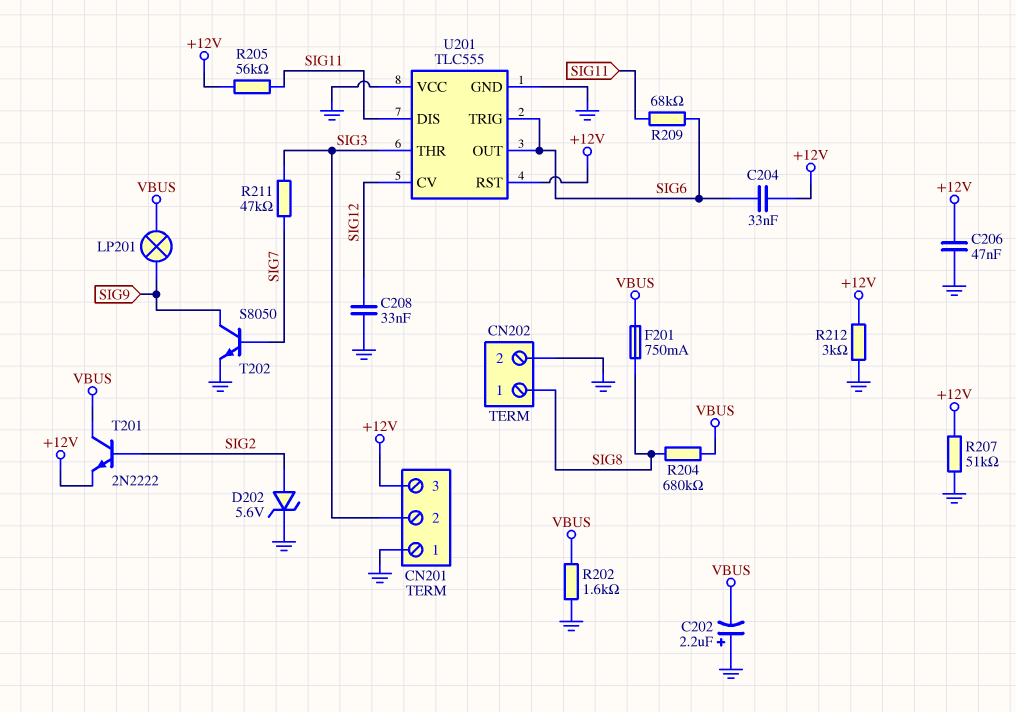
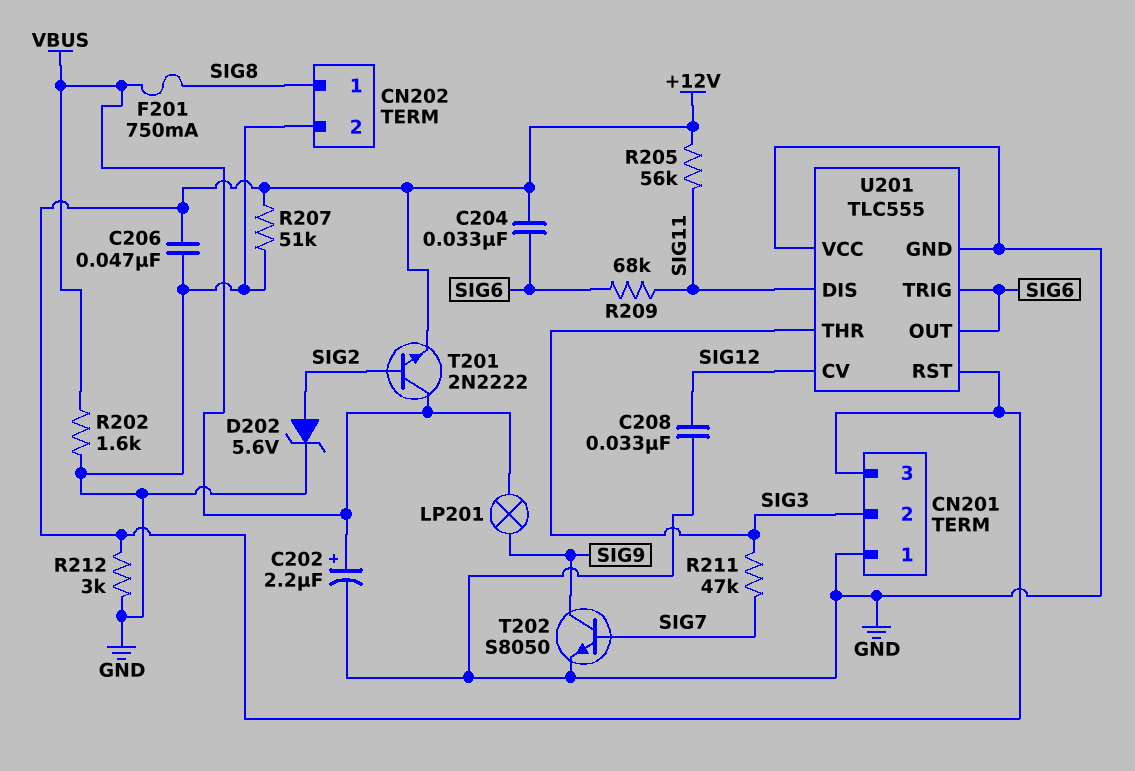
C202: 2.2uF (plus GND, minus VBUS) -> 2.2uF (plus VBUS, minus GND)
R204: 680k (SIG8, VBUS) -> none

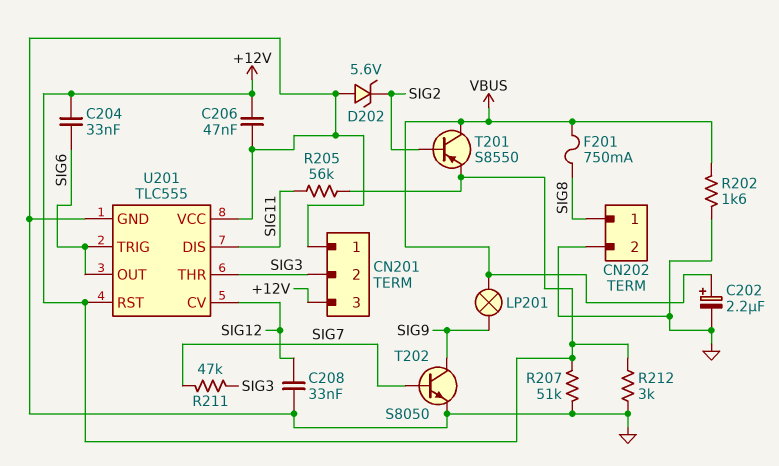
D202: zener 5.6V (A SIG2, K GND) -> zener 5.6V (A GND, K SIG2)
R209: 68k (SIG6, SIG11) -> none
T201: NPN 2N2222 (B SIG2, C VBUS, E +12V) -> PNP S8550 (B SIG2, C VBUS, E +12V)

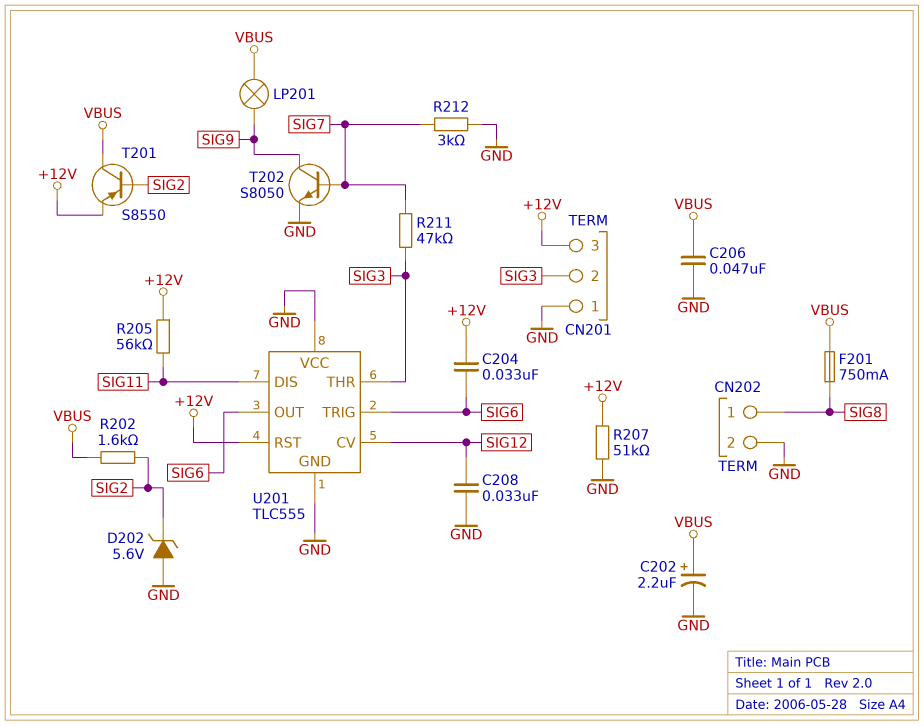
C206: 47nF (+12V, GND) -> 47nF (GND, VBUS)
R202: 1.6k (GND, VBUS) -> 1.6k (SIG2, VBUS)
R212: 3k (+12V, GND) -> 3k (GND, SIG7)

